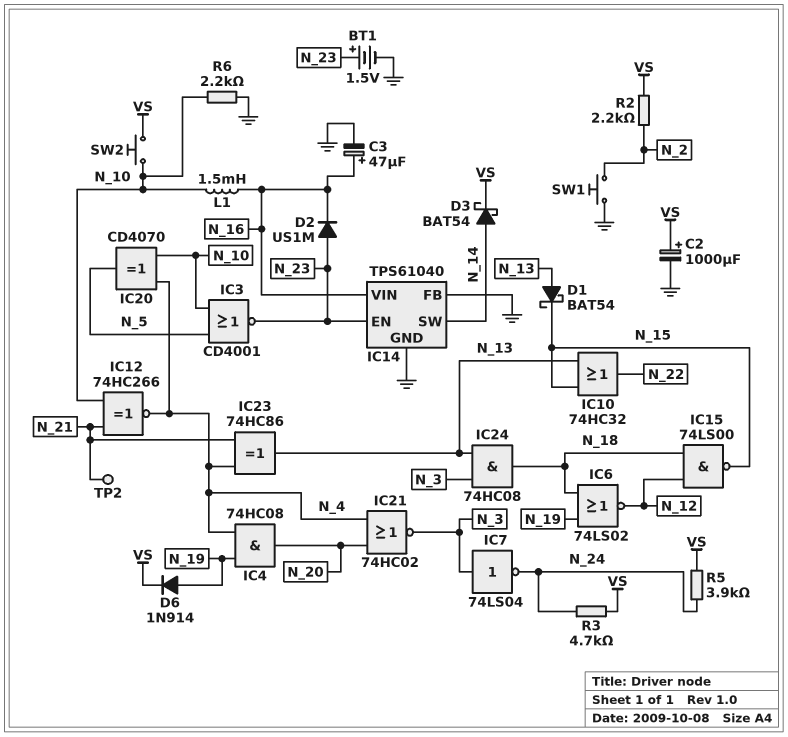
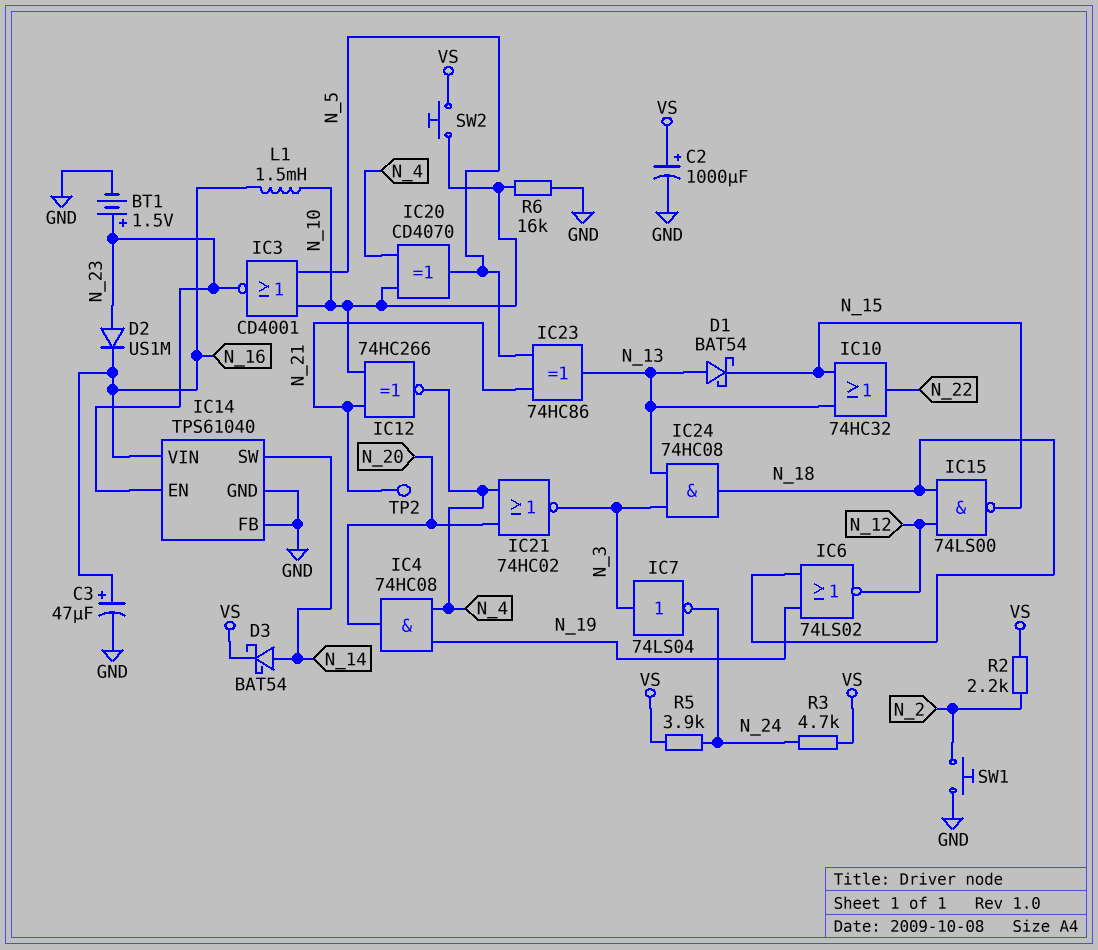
D6: diode 1N914 (A N_19, K VS) -> none
IC23: XOR 74HC86 (in N_4, in N_21, out N_13) -> XOR 74HC86 (in N_5, in N_21, out N_13)
R6: 2.2k (GND, N_10) -> 16k (GND, N_10)

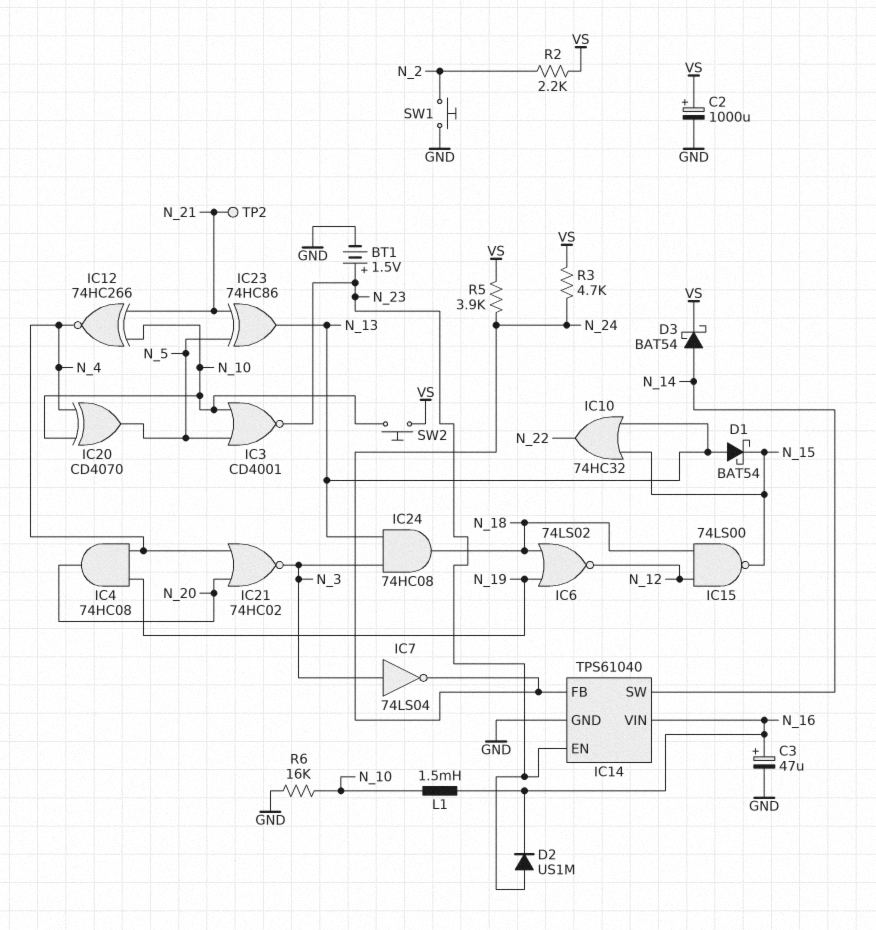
IC14 pin FB: GND -> N_24

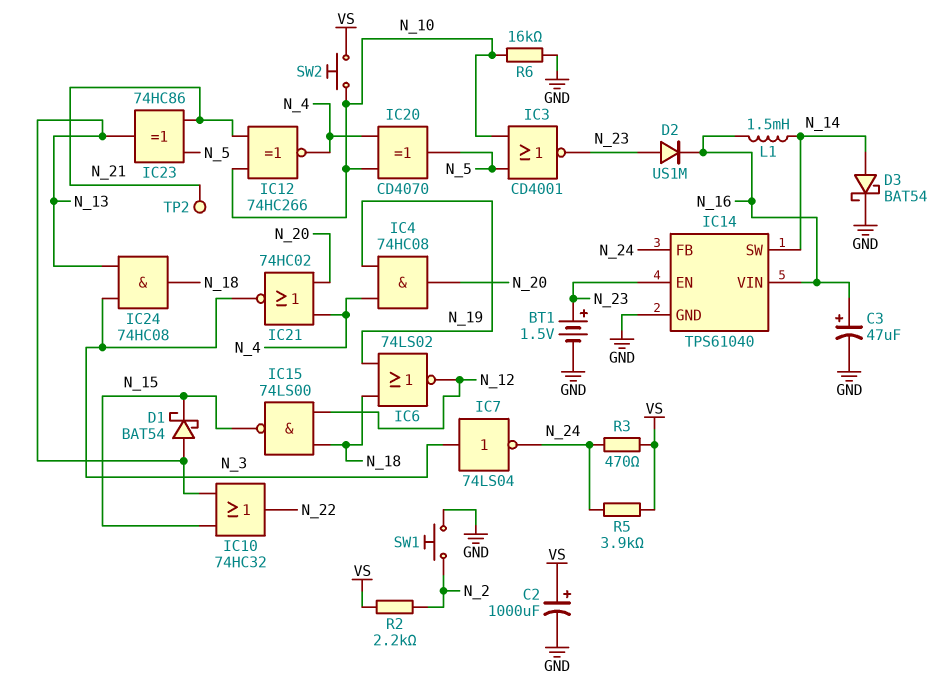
D3: schottky BAT54 (A N_14, K VS) -> schottky BAT54 (A N_14, K GND)
L1: 1.5mH (N_10, N_16) -> 1.5mH (N_14, N_16)
R3: 4.7k (N_24, VS) -> 470 (N_24, VS)

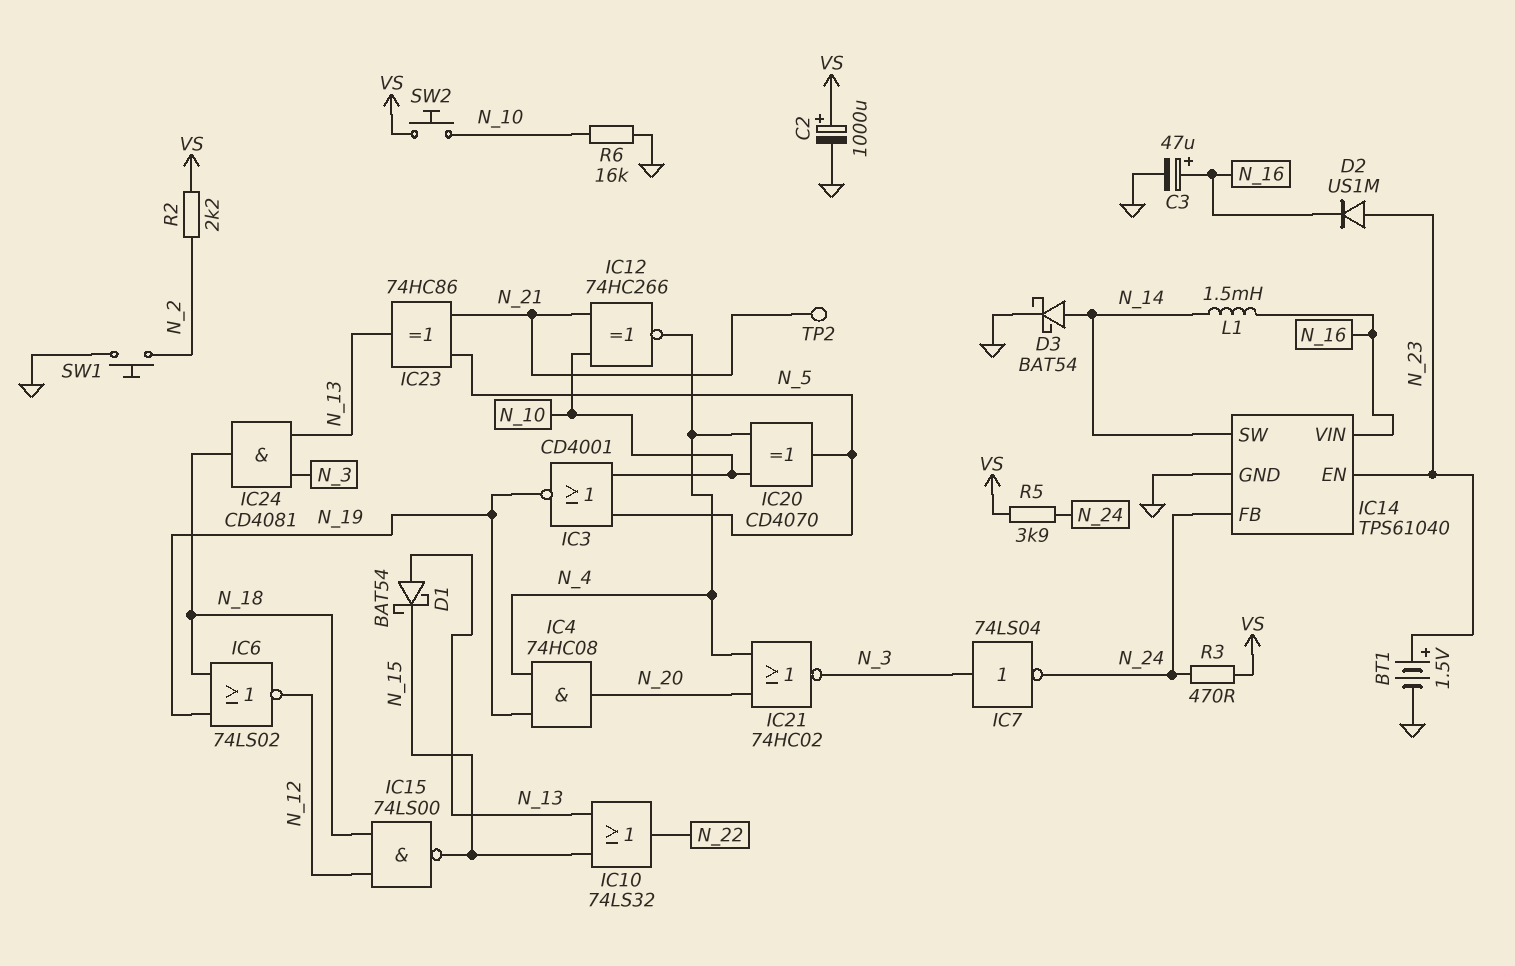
IC3: NOR CD4001 (in N_5, in N_10, out N_23) -> NOR CD4001 (in N_5, in N_10, out N_19)
IC10: OR 74HC32 (in N_13, in N_15, out N_22) -> OR 74LS32 (in N_13, in N_15, out N_22)
IC24: AND 74HC08 (in N_3, in N_13, out N_18) -> AND CD4081 (in N_3, in N_13, out N_18)

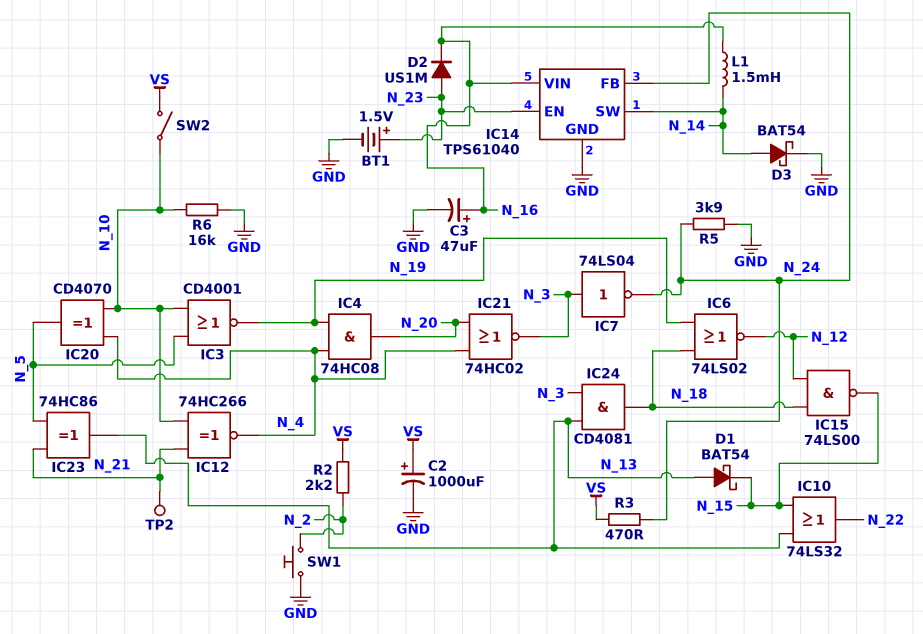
R5: 3.9k (N_24, VS) -> 3.9k (GND, N_24)
SW2: button (N_10, VS) -> switch (N_10, VS)

